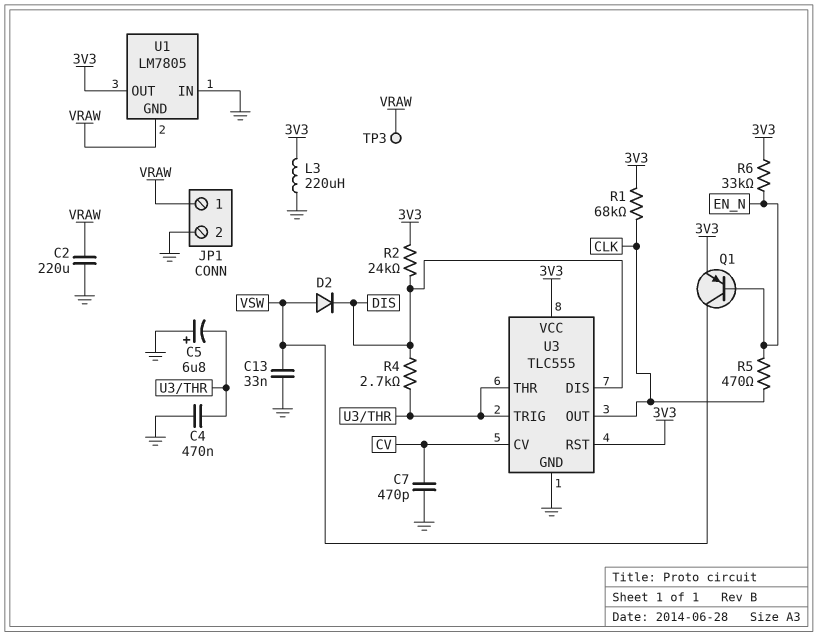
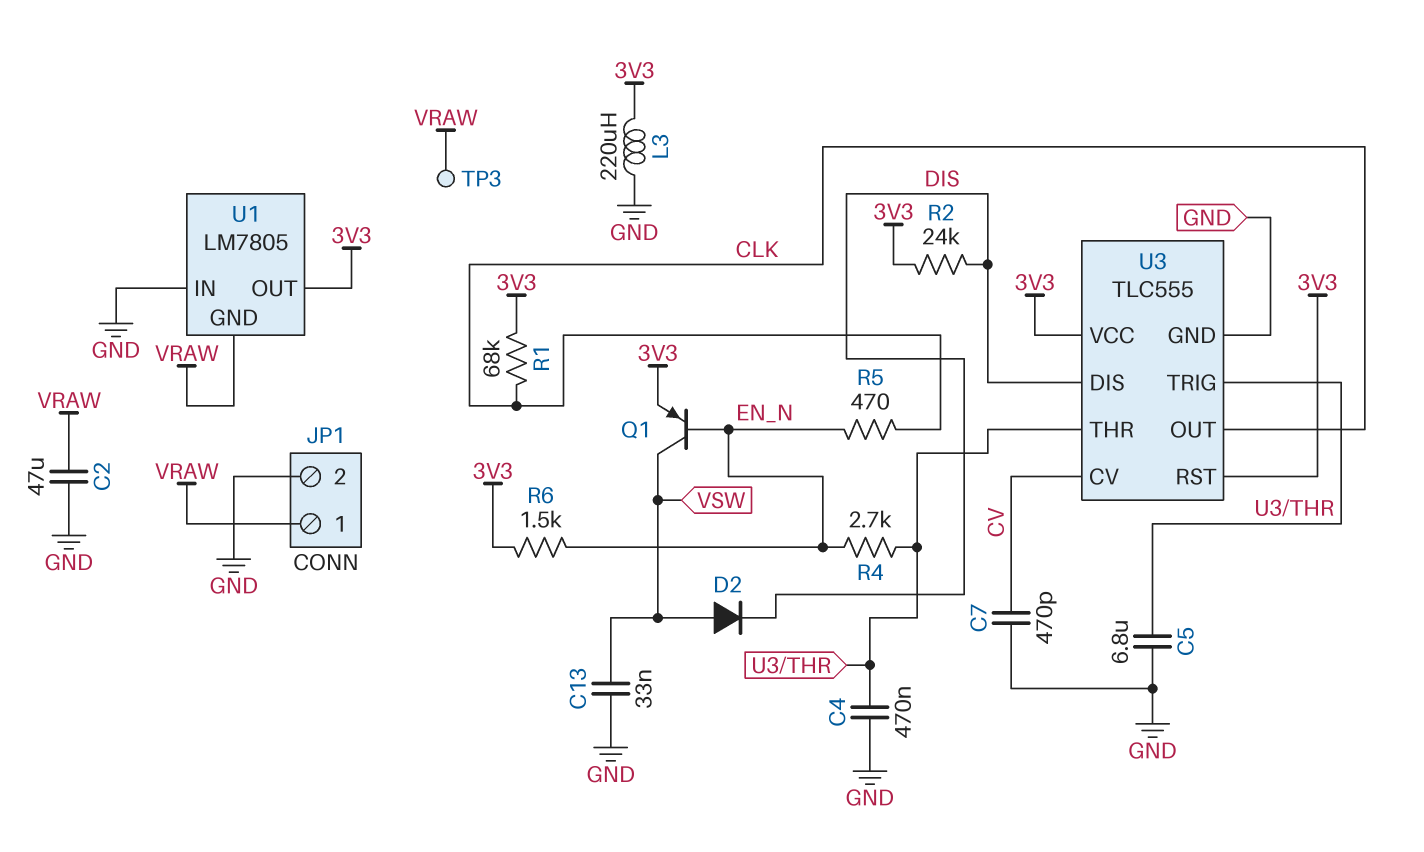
C2: 220uF (GND, VRAW) -> 47uF (GND, VRAW)
C5: 6.8uF (plus GND, minus U3/THR) -> 6.8uF (GND, U3/THR)
R4: 2.7k (DIS, U3/THR) -> 2.7k (EN_N, U3/THR)
R6: 33k (3V3, EN_N) -> 1.5k (3V3, EN_N)

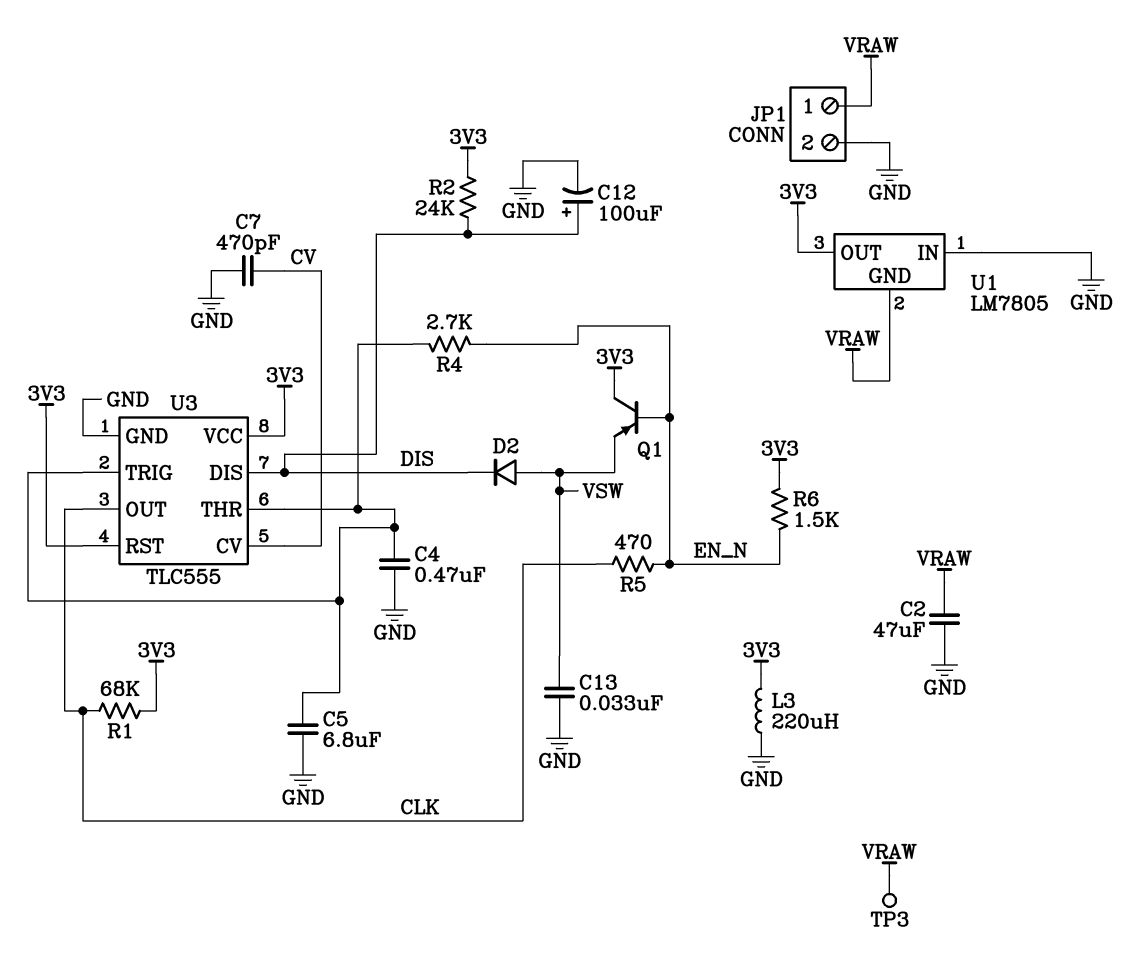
C12: none -> 100uF (plus DIS, minus GND)
Q1: PNP (B EN_N, C VSW, E 3V3) -> PNP (B EN_N, C 3V3, E VSW)

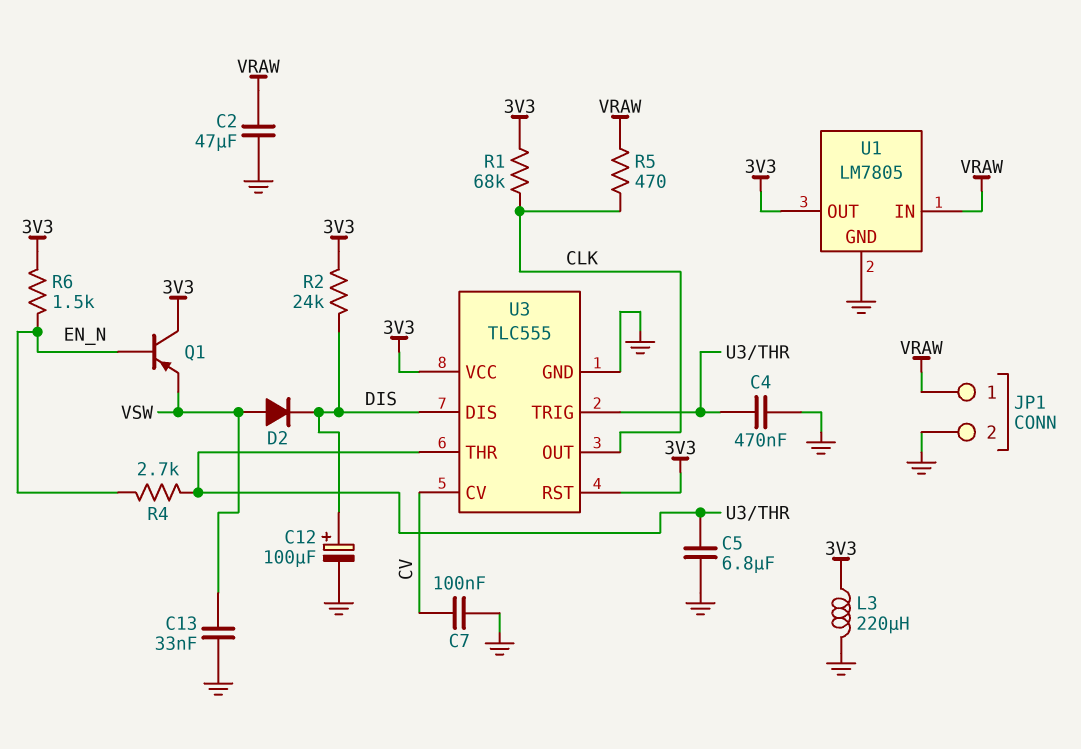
C7: 470pF (CV, GND) -> 100nF (CV, GND)
R5: 470 (CLK, EN_N) -> 470 (CLK, VRAW)
TP3: test point (VRAW) -> none
U1 pin GND: VRAW -> GND
U1 pin IN: GND -> VRAW

